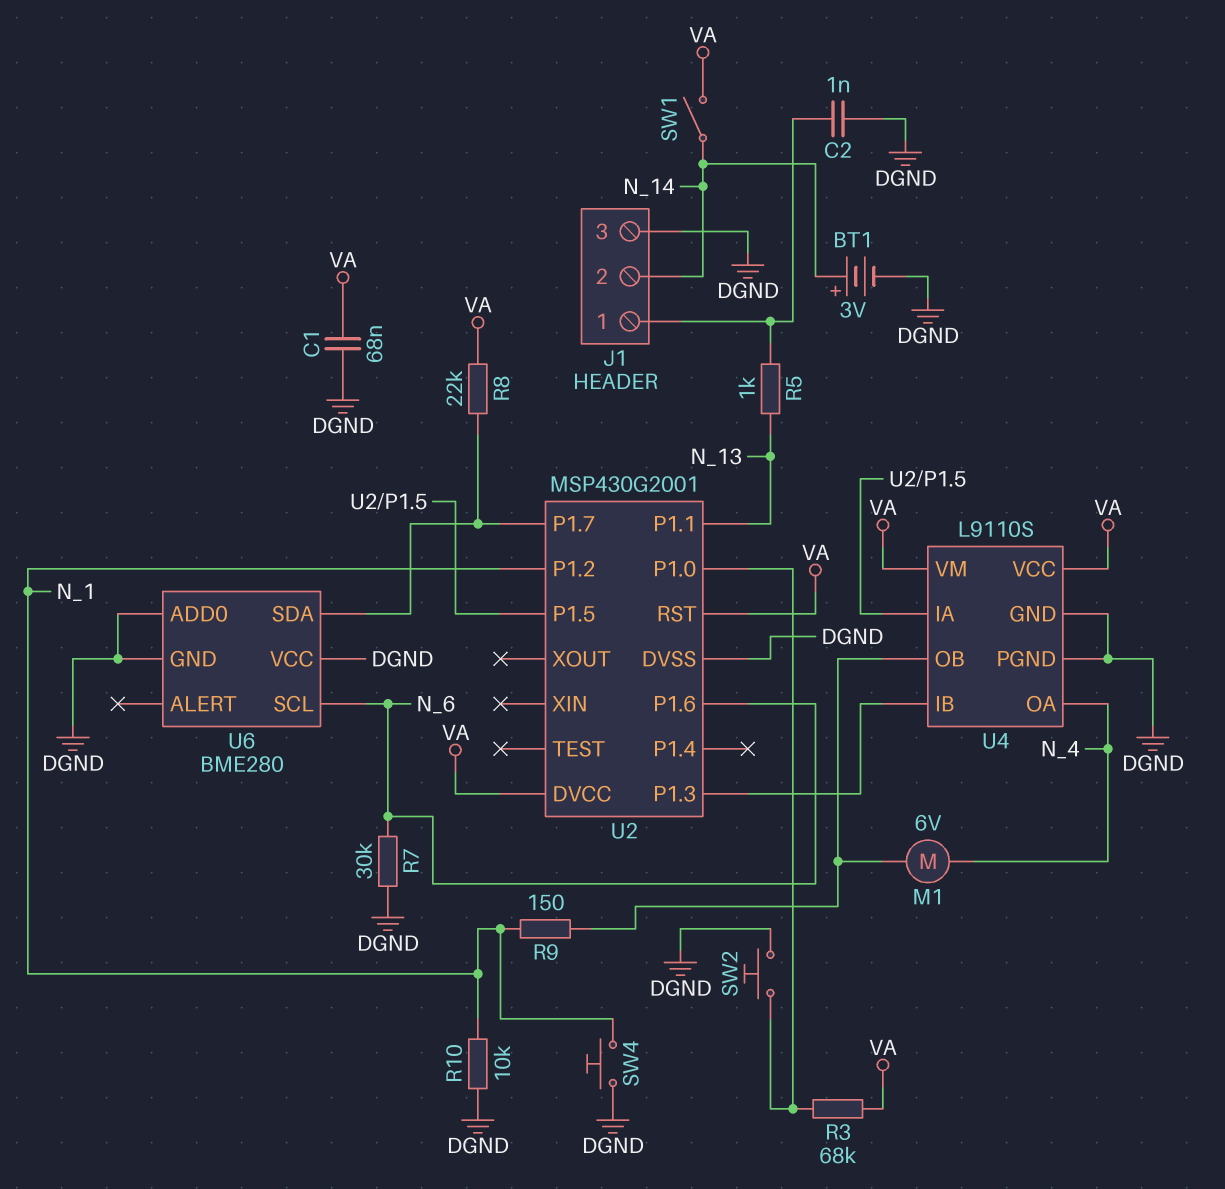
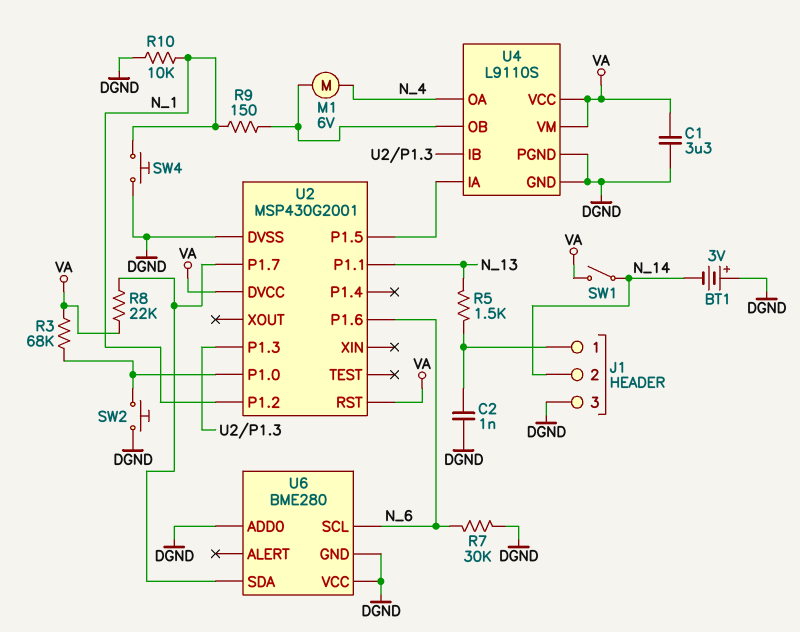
BT1: 3V (plus N_14, minus DGND) -> 3V (plus DGND, minus N_14)
C1: 68nF (DGND, VA) -> 3.3uF (DGND, VA)
R5: 1k (J1/1, N_13) -> 1.5k (J1/1, N_13)

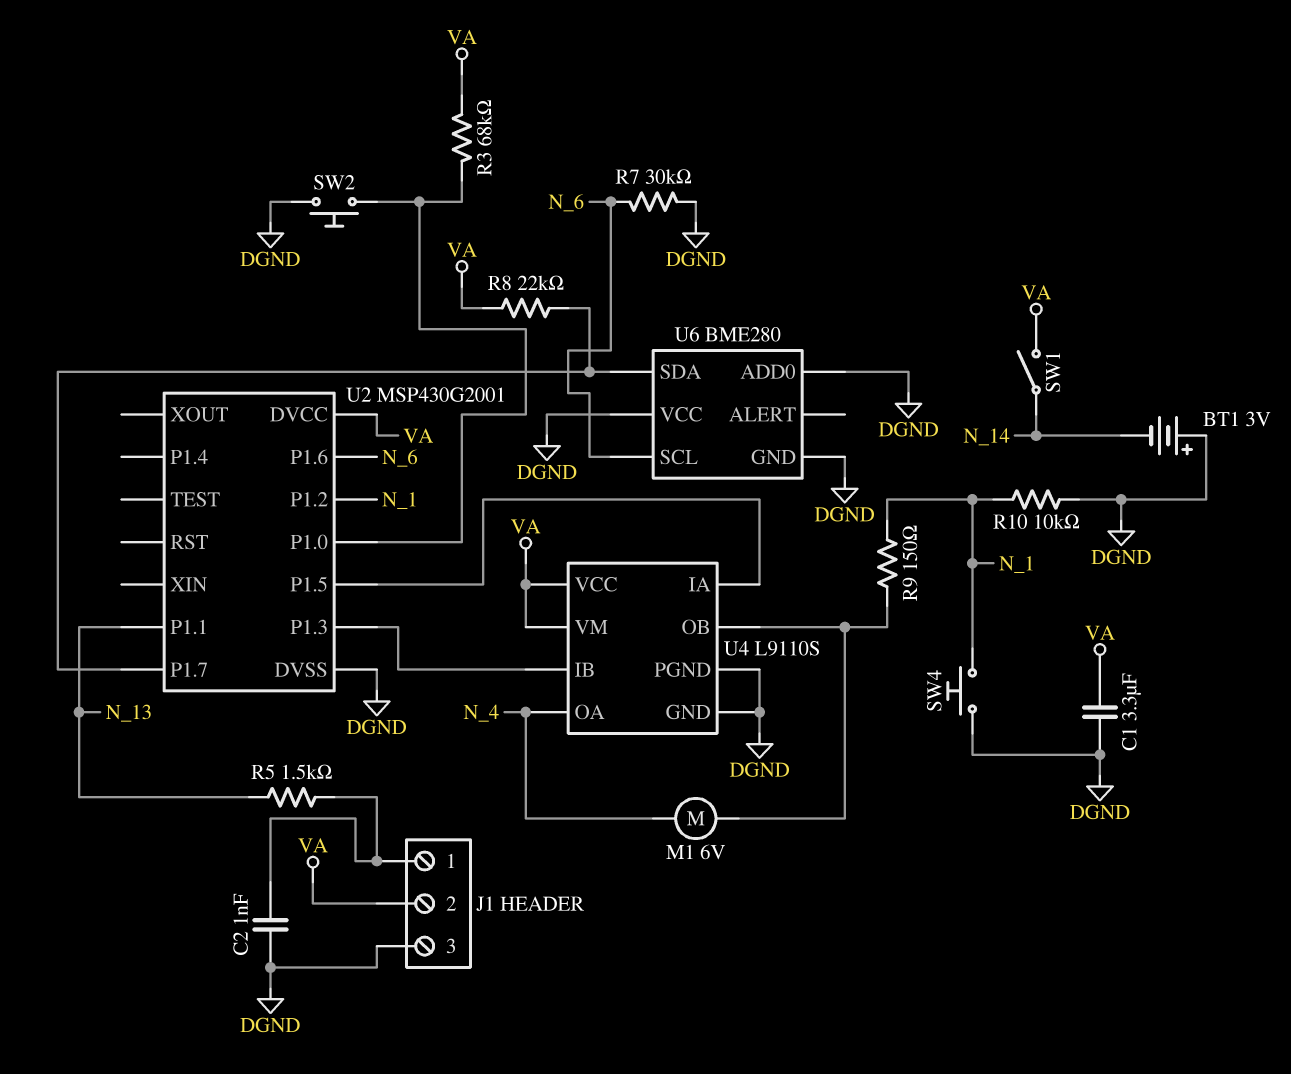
J1 pin 2: N_14 -> VA
U2 pin RST: VA -> none

